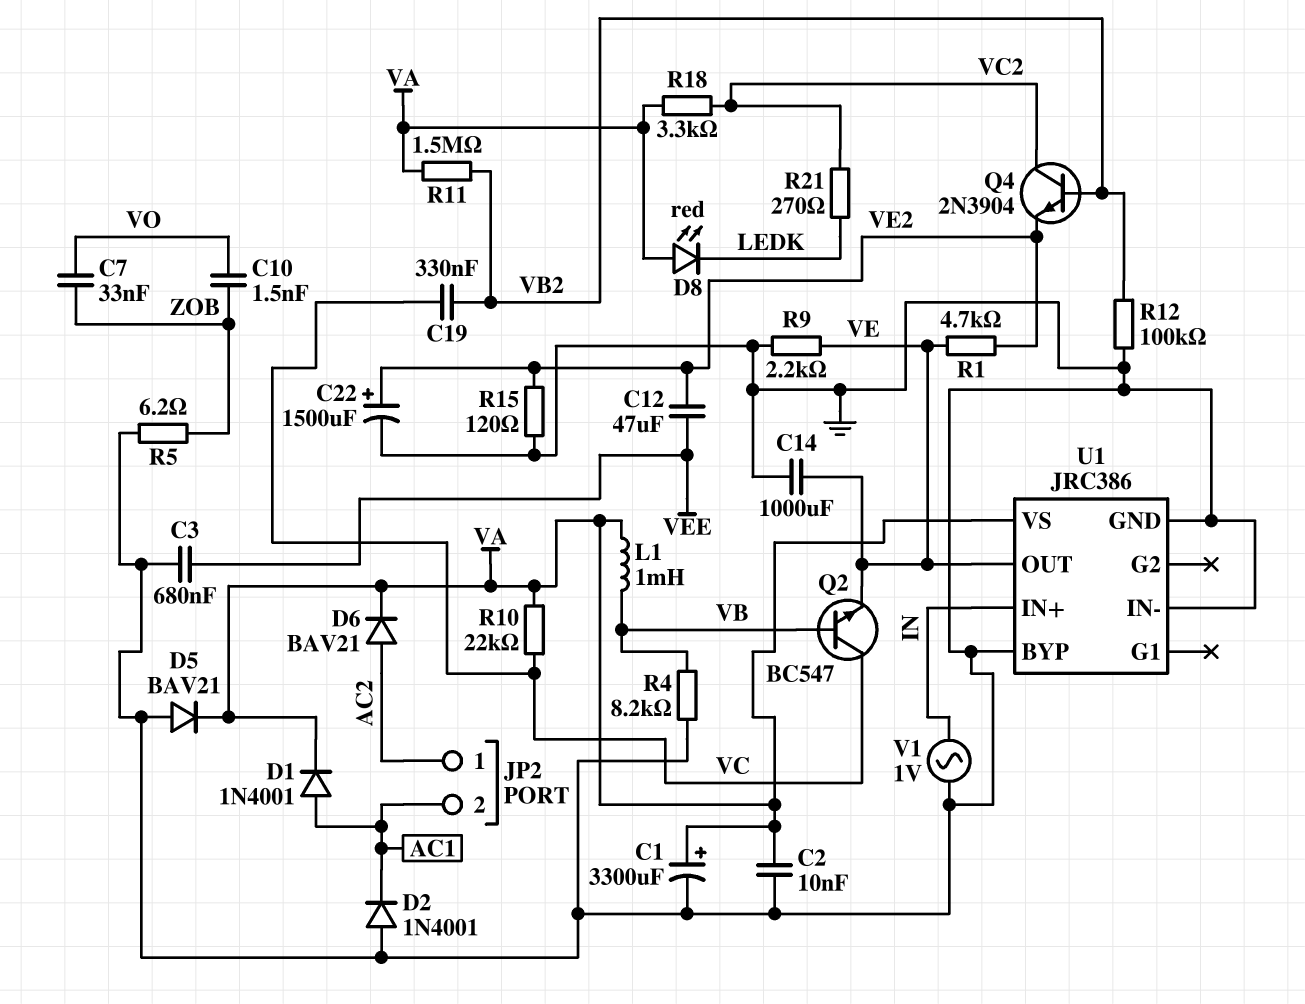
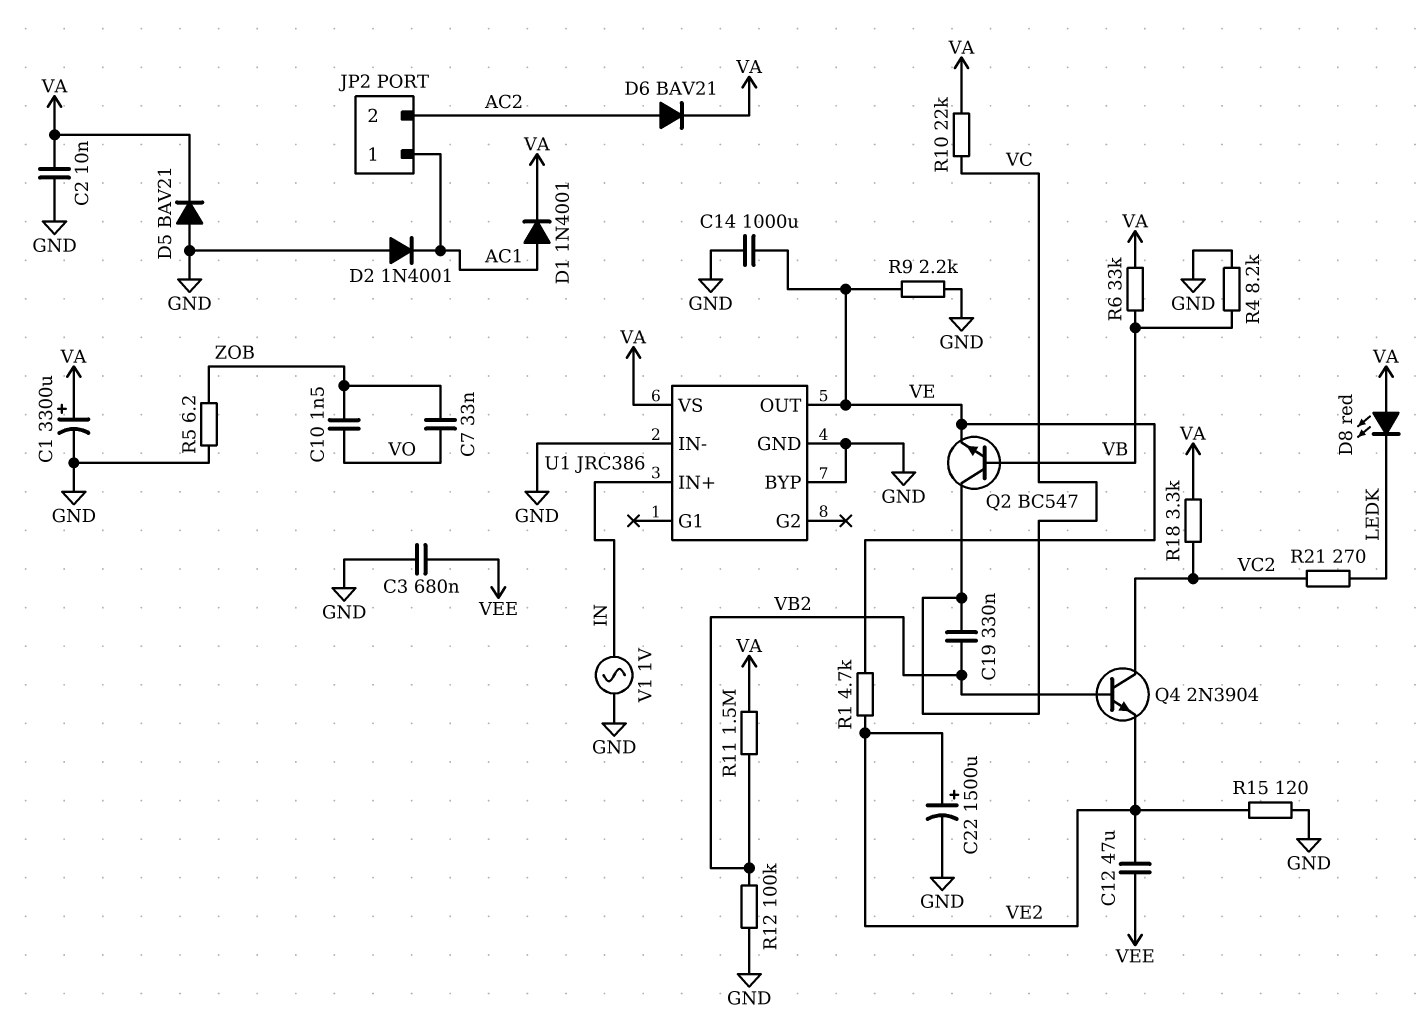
JP2 pin 1: AC2 -> AC1
JP2 pin 2: AC1 -> AC2
L1: 1mH (VA, VB) -> none
R6: none -> 33k (VA, VB)

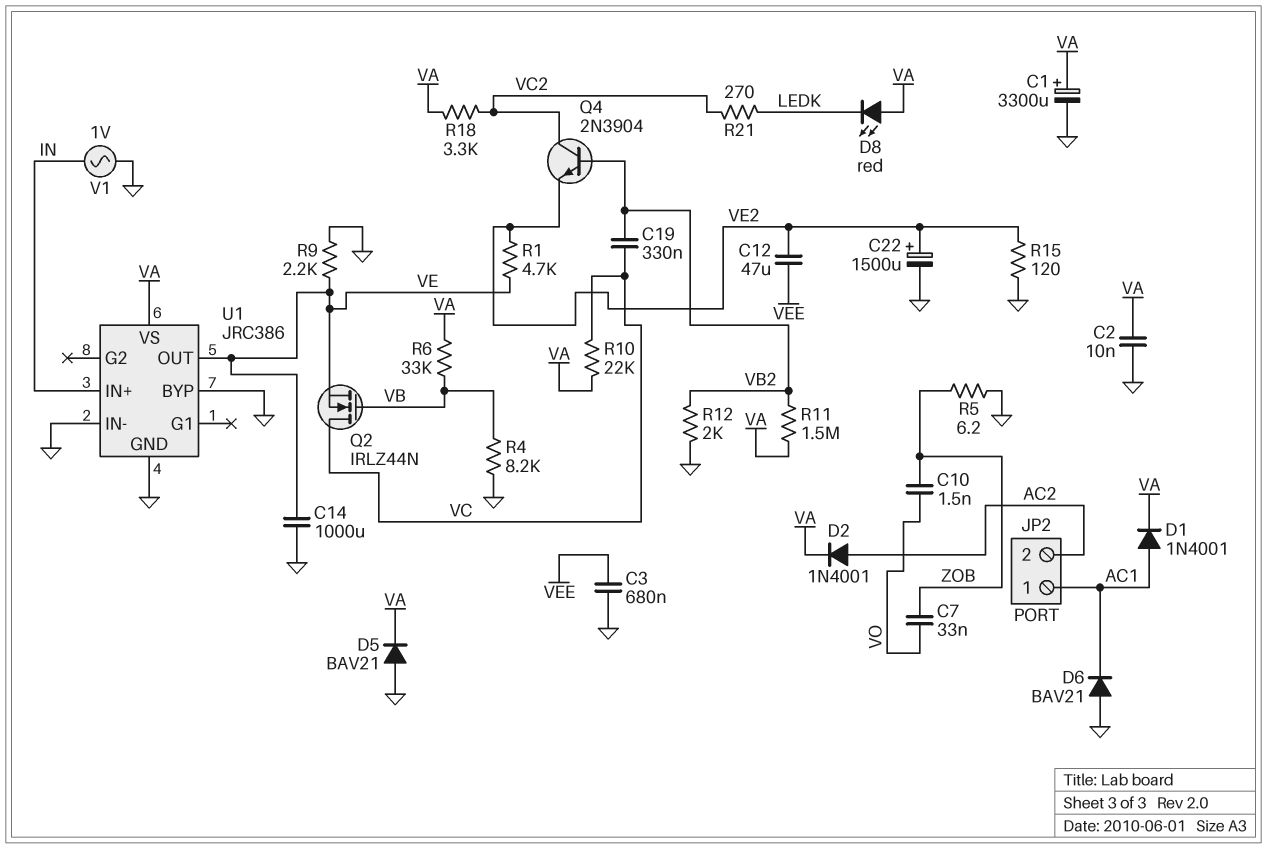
D2: diode 1N4001 (A GND, K AC1) -> diode 1N4001 (A AC2, K VA)
D6: diode BAV21 (A AC2, K VA) -> diode BAV21 (A GND, K AC1)
Q2: NPN BC547 (B VB, C VC, E VE) -> NMOS IRLZ44N (G VB, D VC, S VE)
R12: 100k (GND, VB2) -> 2k (GND, VB2)

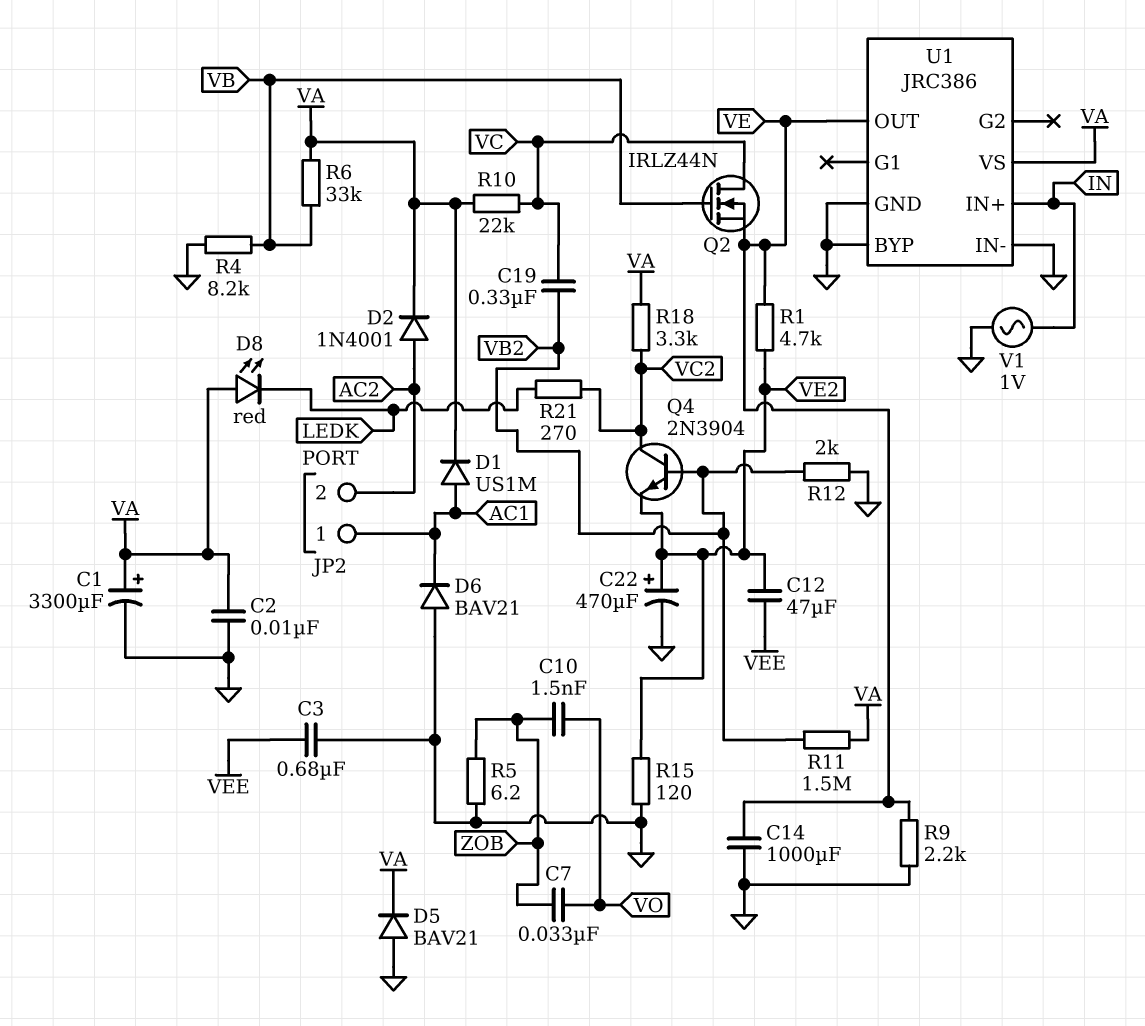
C22: 1500uF (plus VE2, minus GND) -> 470uF (plus VE2, minus GND)
D1: diode 1N4001 (A AC1, K VA) -> diode US1M (A AC1, K VA)

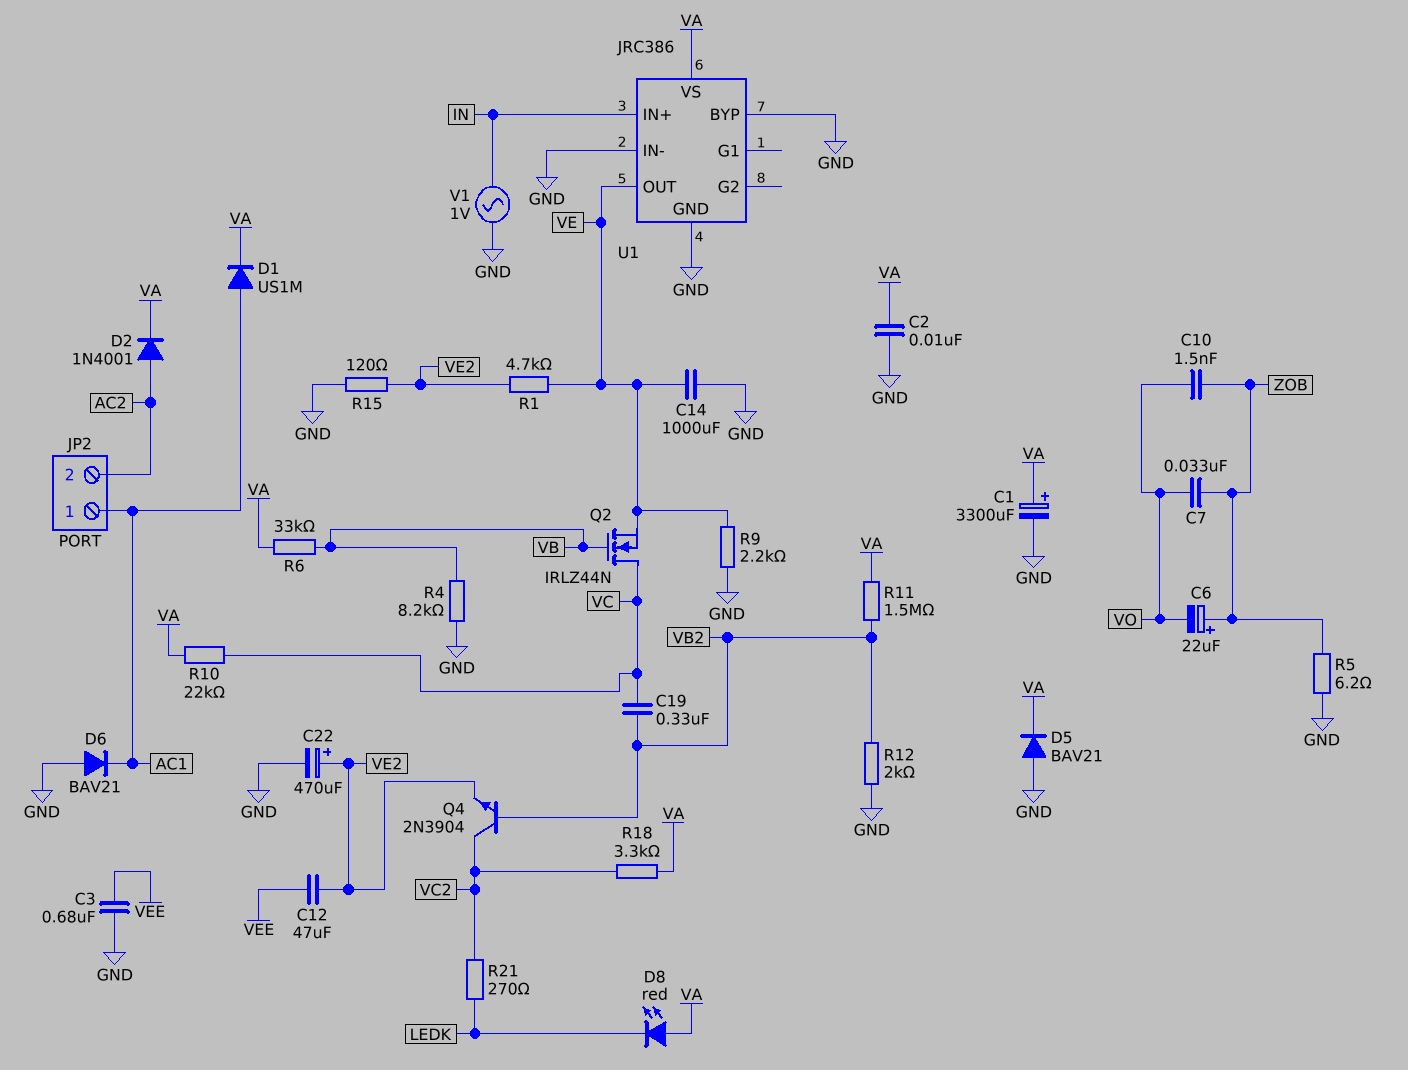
C6: none -> 22uF (plus ZOB, minus VO)

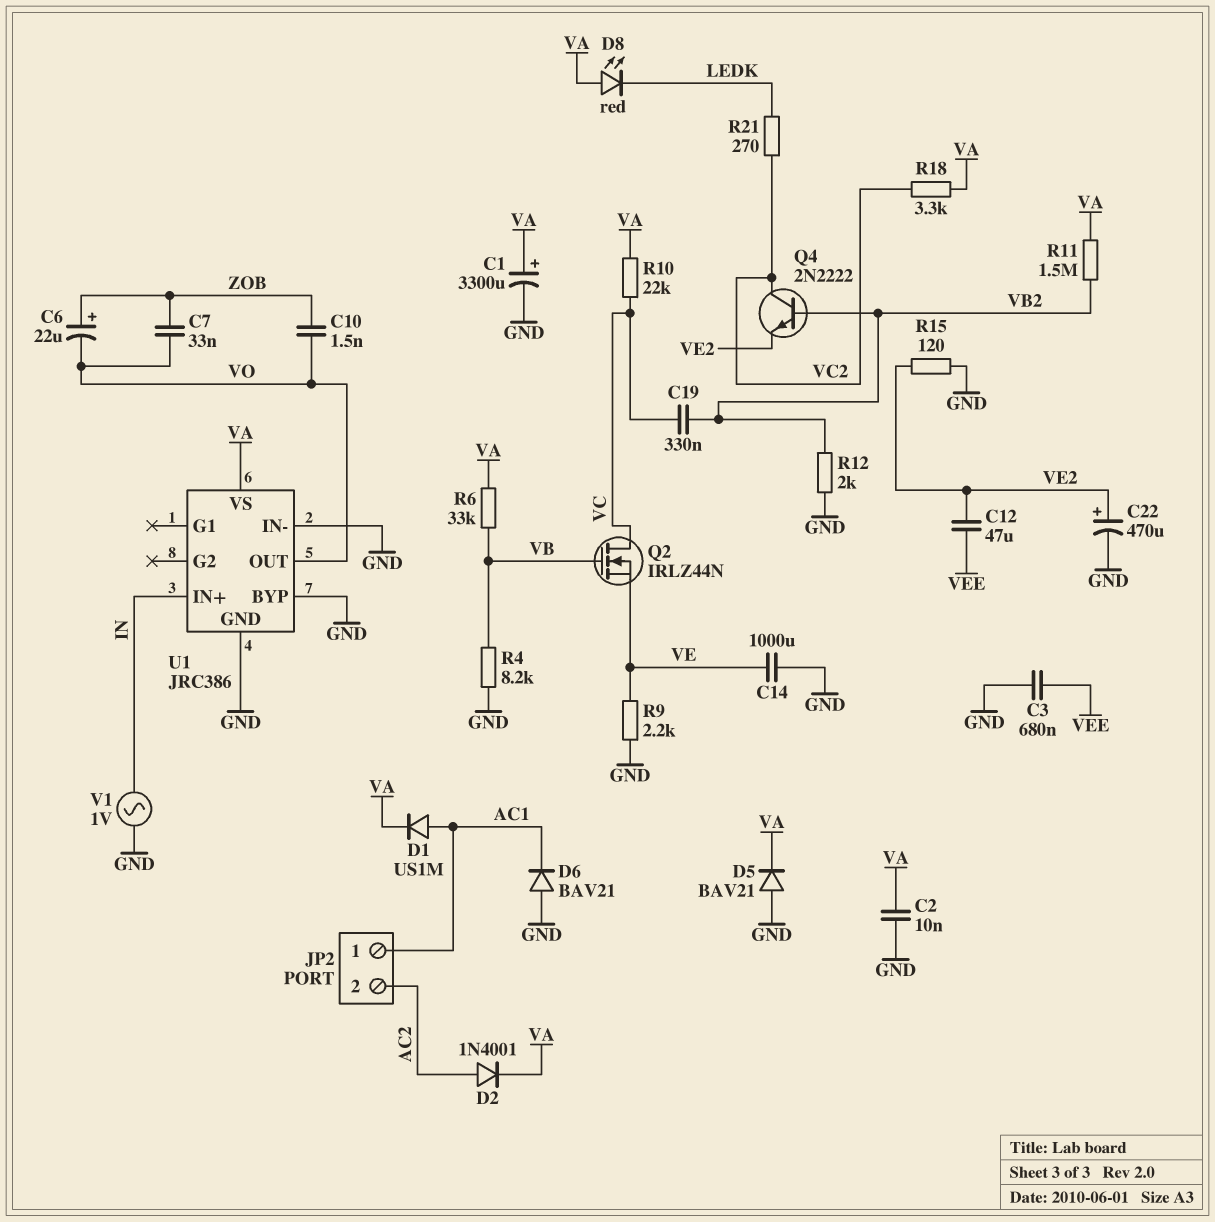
Q4: NPN 2N3904 (B VB2, C VC2, E VE2) -> NPN 2N2222 (B VB2, C VC2, E VE2)
R1: 4.7k (VE, VE2) -> none
R5: 6.2 (GND, ZOB) -> none
U1 pin OUT: VE -> VO

